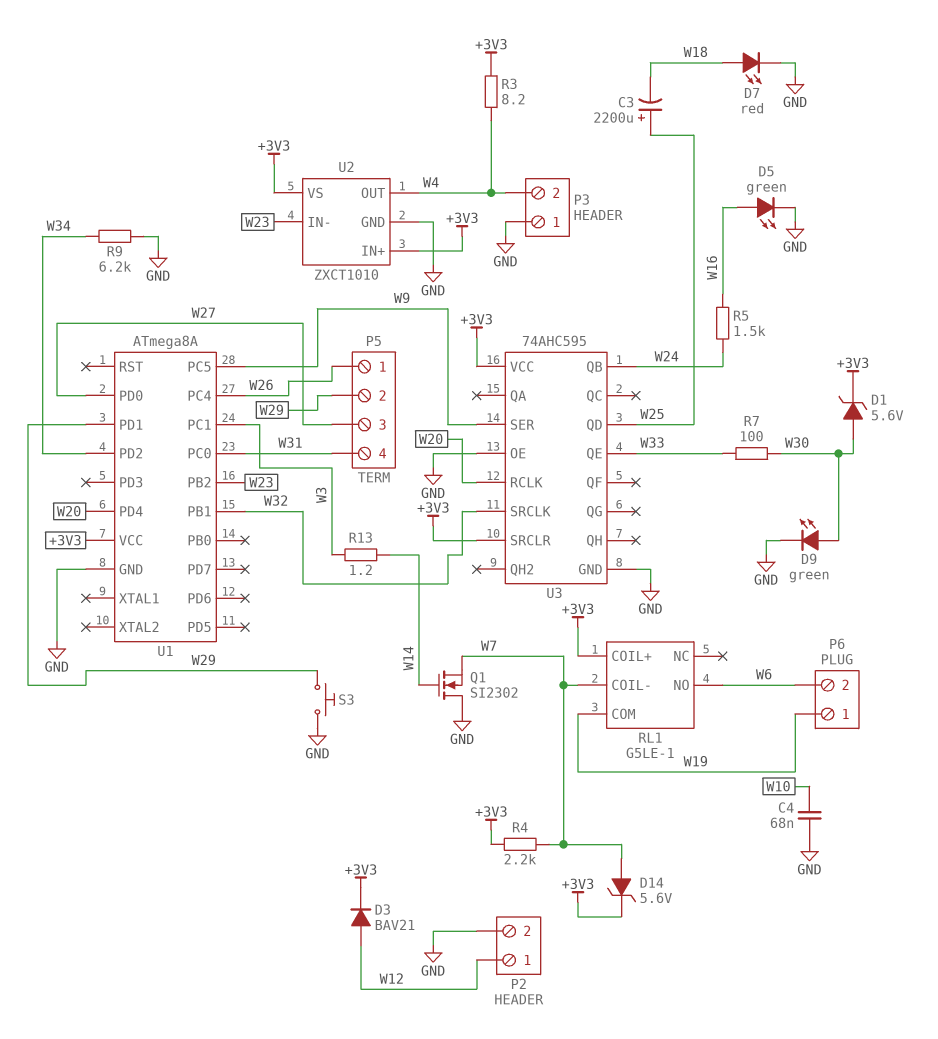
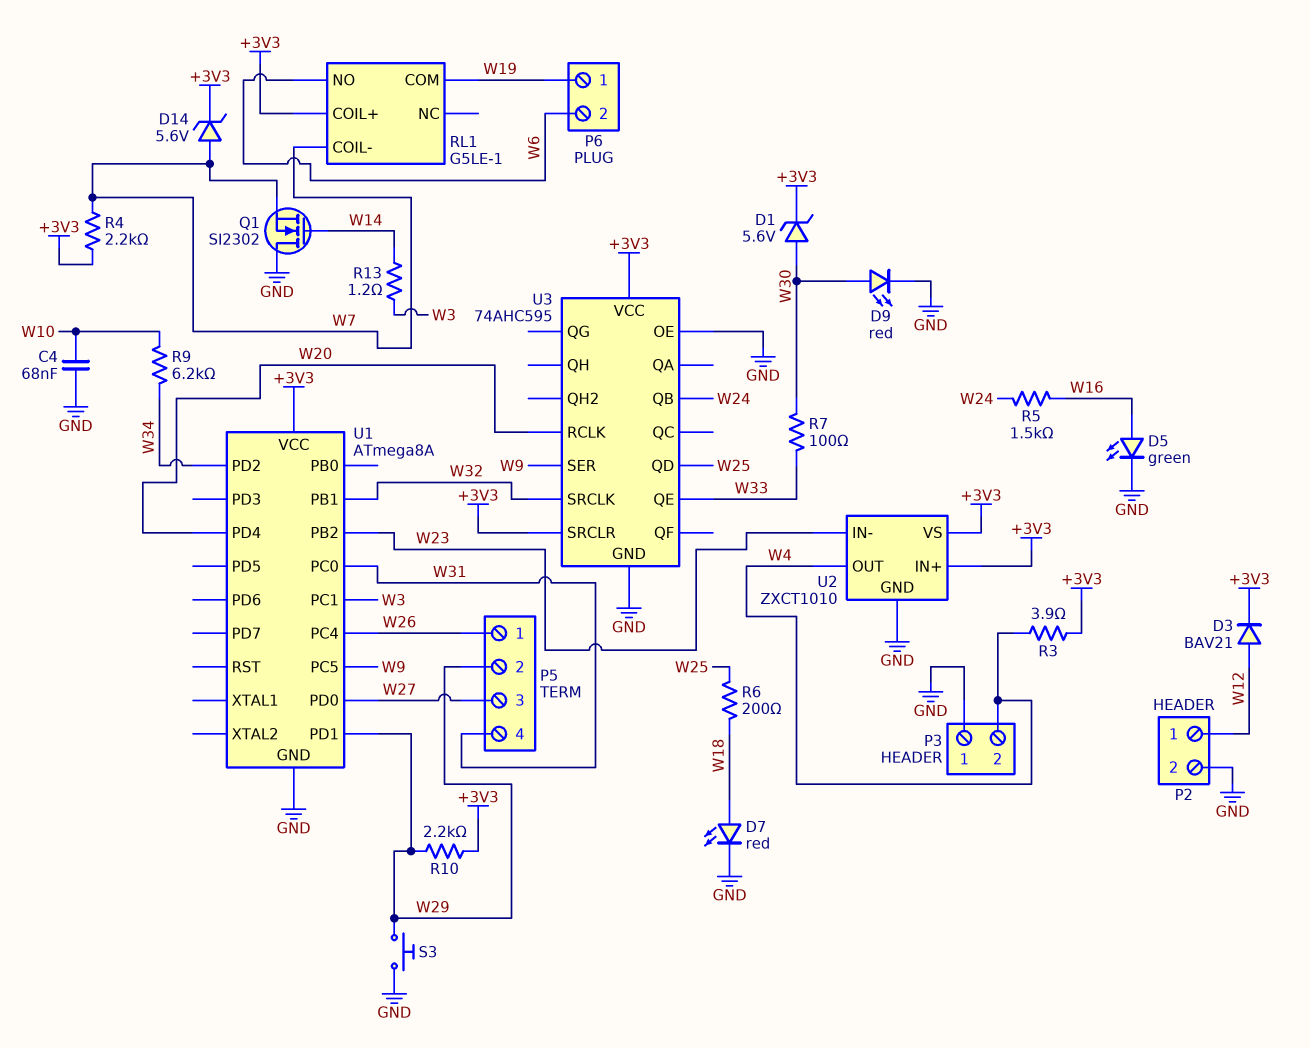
C3: 2200uF (plus W25, minus W18) -> none
D9: LED green (A W30, K GND) -> LED red (A W30, K GND)
R3: 8.2 (+3V3, W4) -> 3.9 (+3V3, W4)
R6: none -> 200 (W18, W25)
R9: 6.2k (GND, W34) -> 6.2k (W10, W34)
R10: none -> 2.2k (+3V3, W29)

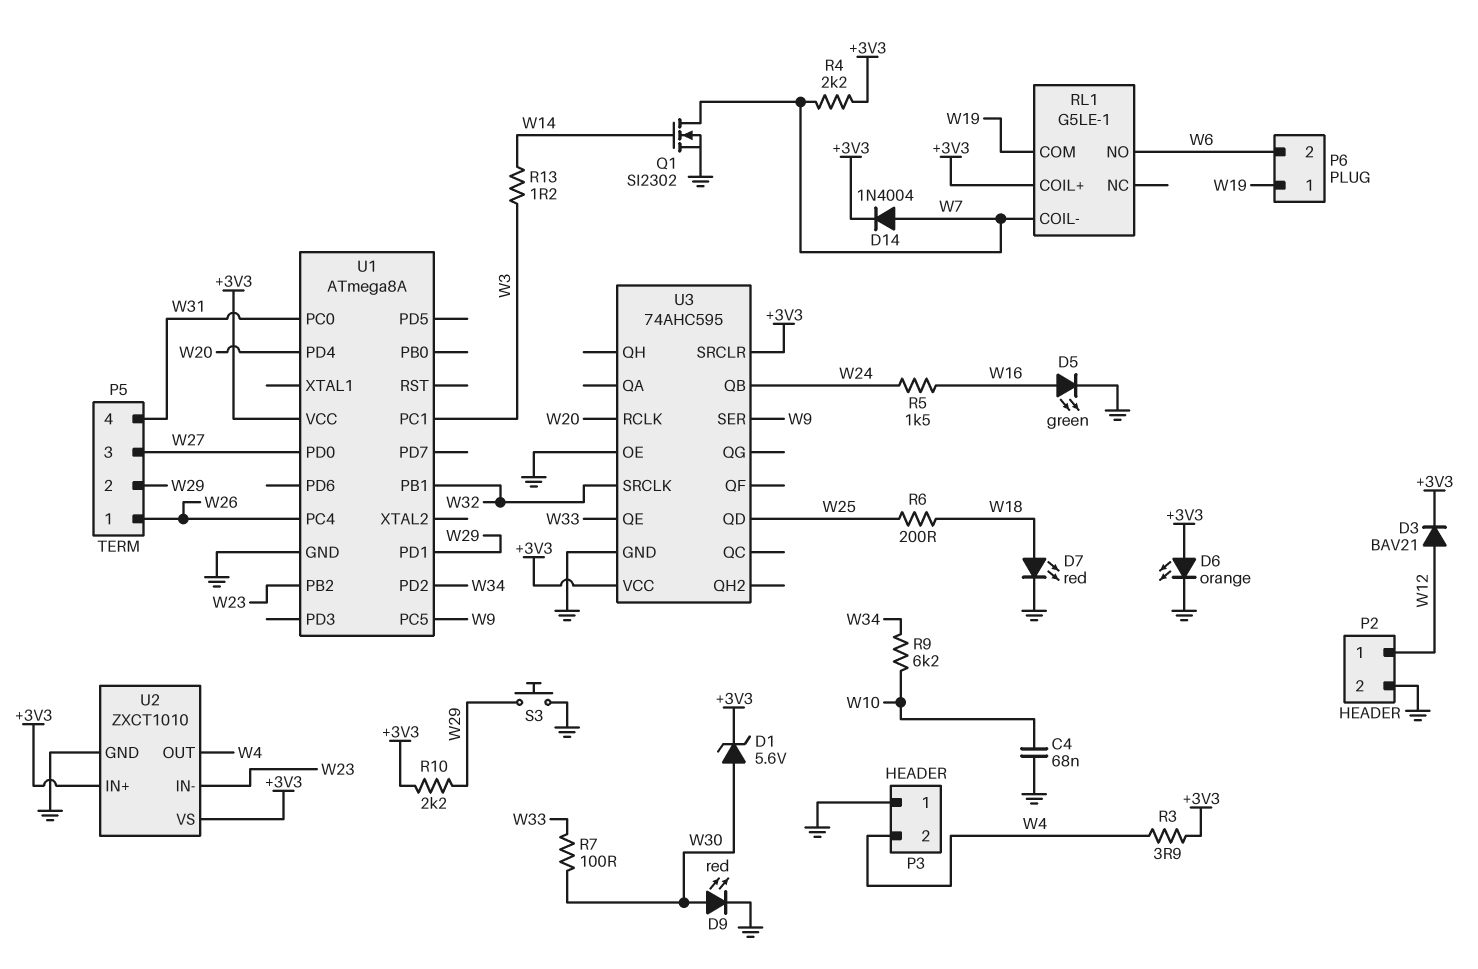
D6: none -> LED orange (A +3V3, K GND)
D14: zener 5.6V (A W7, K +3V3) -> diode 1N4004 (A W7, K +3V3)
Q1: NMOS SI2302 (G W14, D GND, S W7) -> NMOS SI2302 (G W14, D W7, S GND)

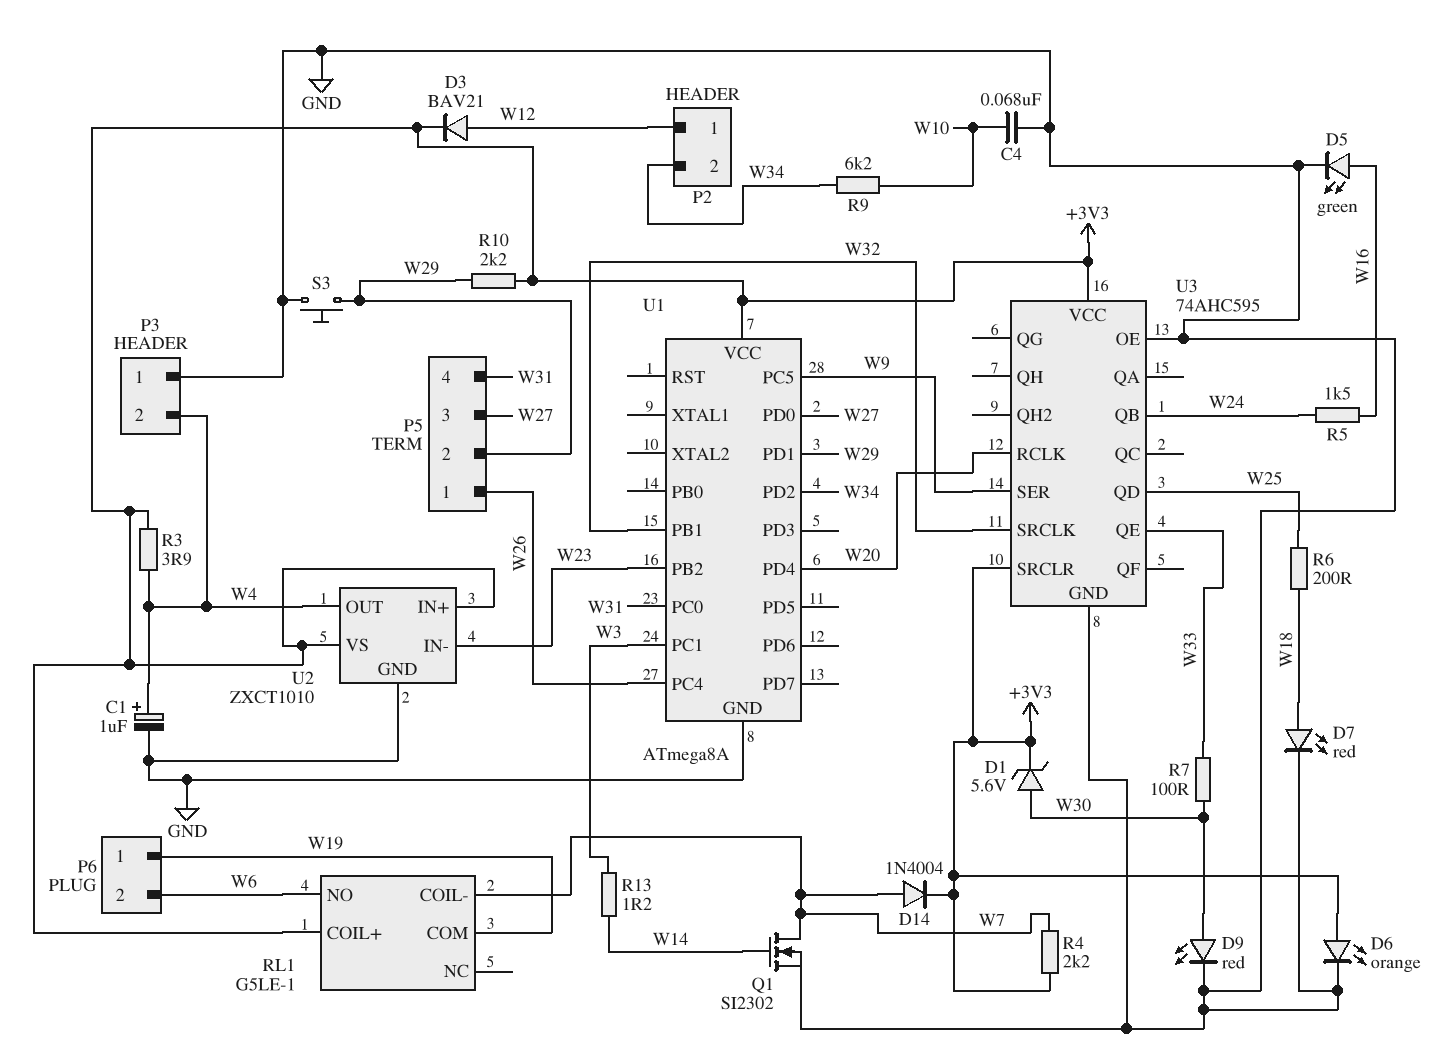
C1: none -> 1uF (plus W4, minus GND)
P2 pin 2: GND -> W34

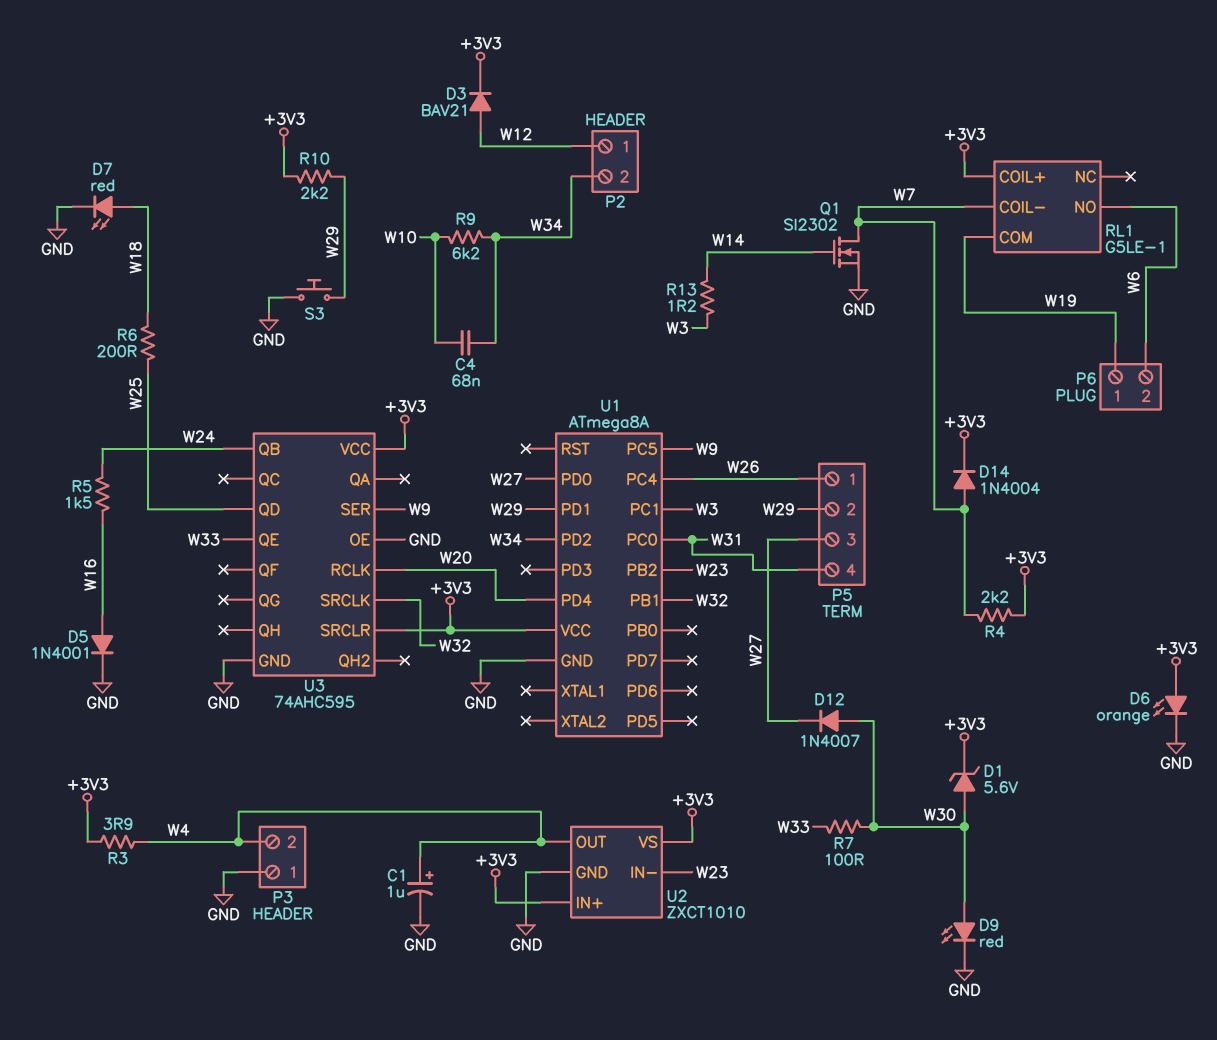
C4: 68nF (GND, W10) -> 68nF (W10, W34)
D5: LED green (A W16, K GND) -> diode 1N4001 (A W16, K GND)
D12: none -> diode 1N4007 (A W30, K W27)

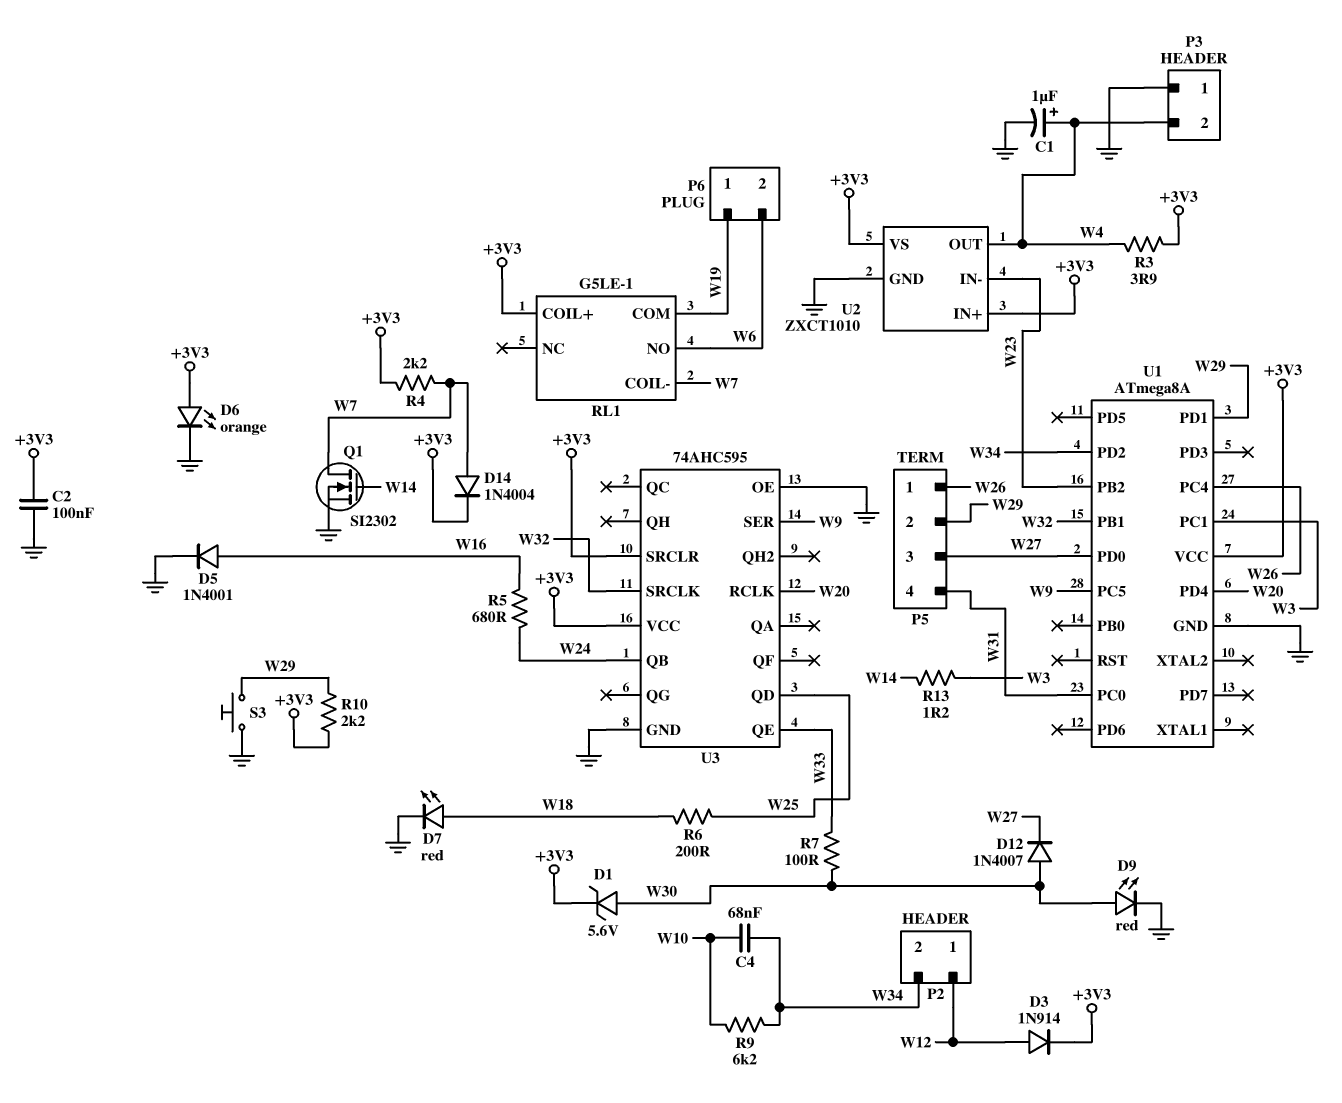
C2: none -> 100nF (+3V3, GND)
D3: diode BAV21 (A W12, K +3V3) -> diode 1N914 (A W12, K +3V3)
R5: 1.5k (W16, W24) -> 680 (W16, W24)

